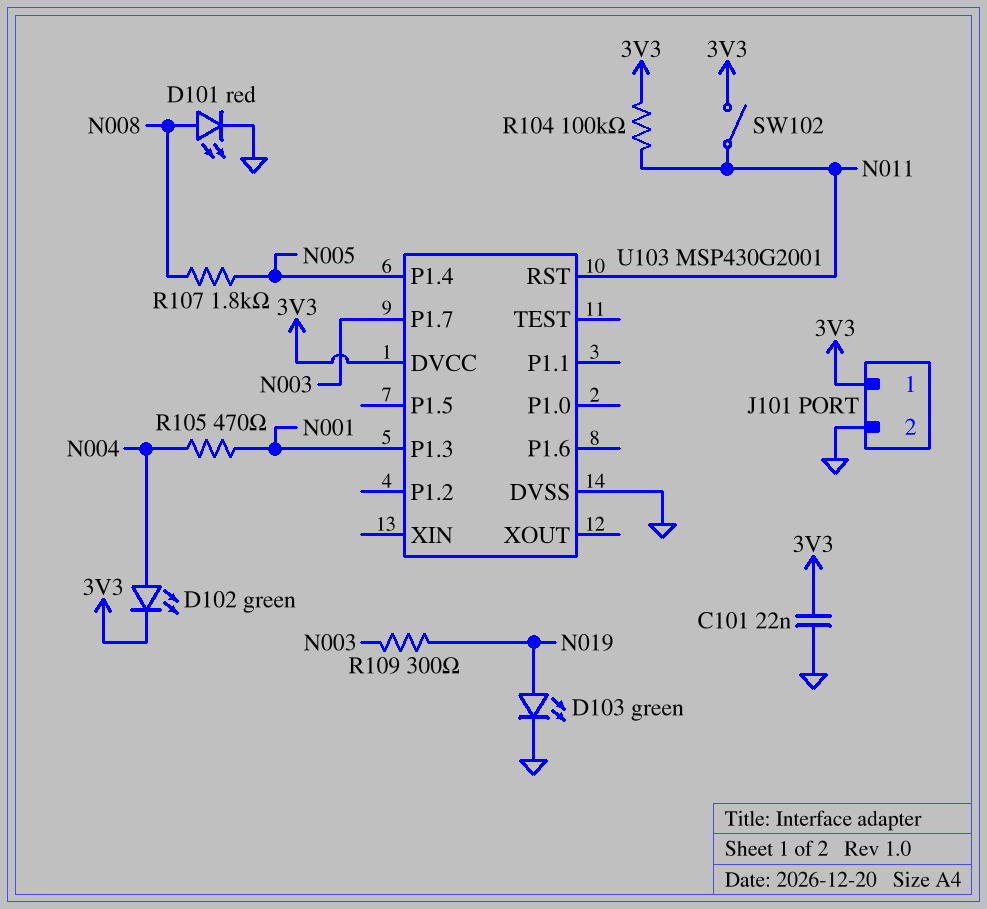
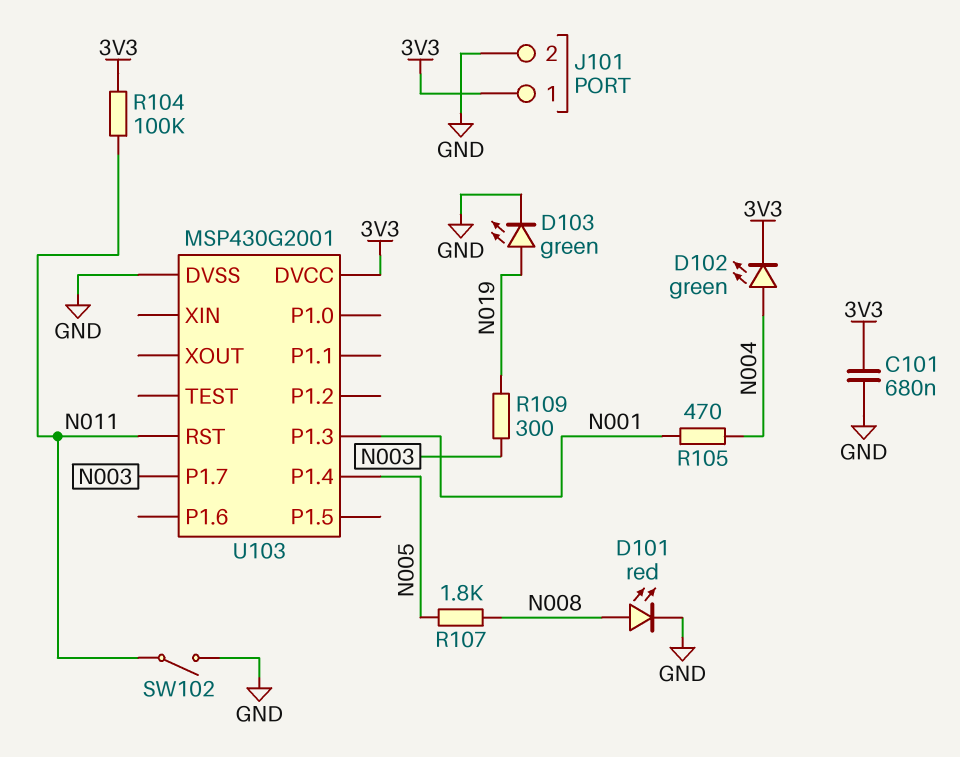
C101: 22nF (3V3, GND) -> 680nF (3V3, GND)
SW102: switch (3V3, N011) -> switch (GND, N011)

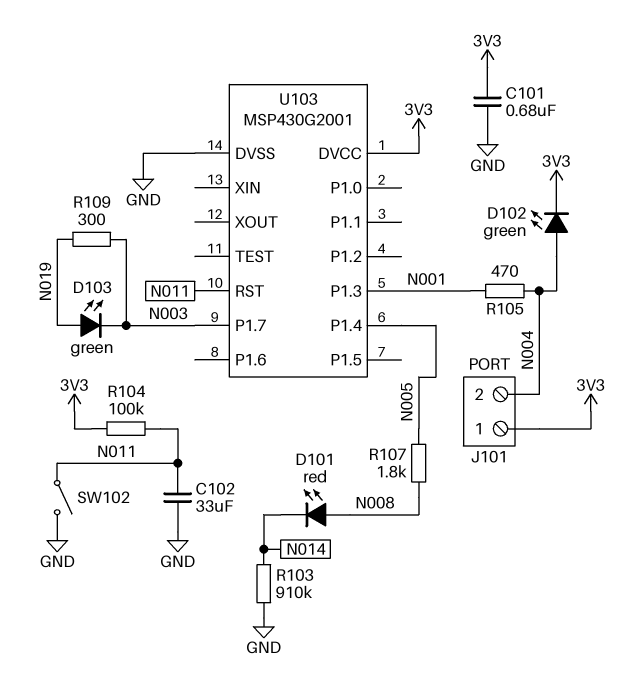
C102: none -> 33uF (GND, N011)
D101: LED red (A N008, K GND) -> LED red (A N008, K N014)
D103: LED green (A N019, K GND) -> LED green (A N019, K N003)
J101 pin 2: GND -> N004
R103: none -> 910k (GND, N014)

